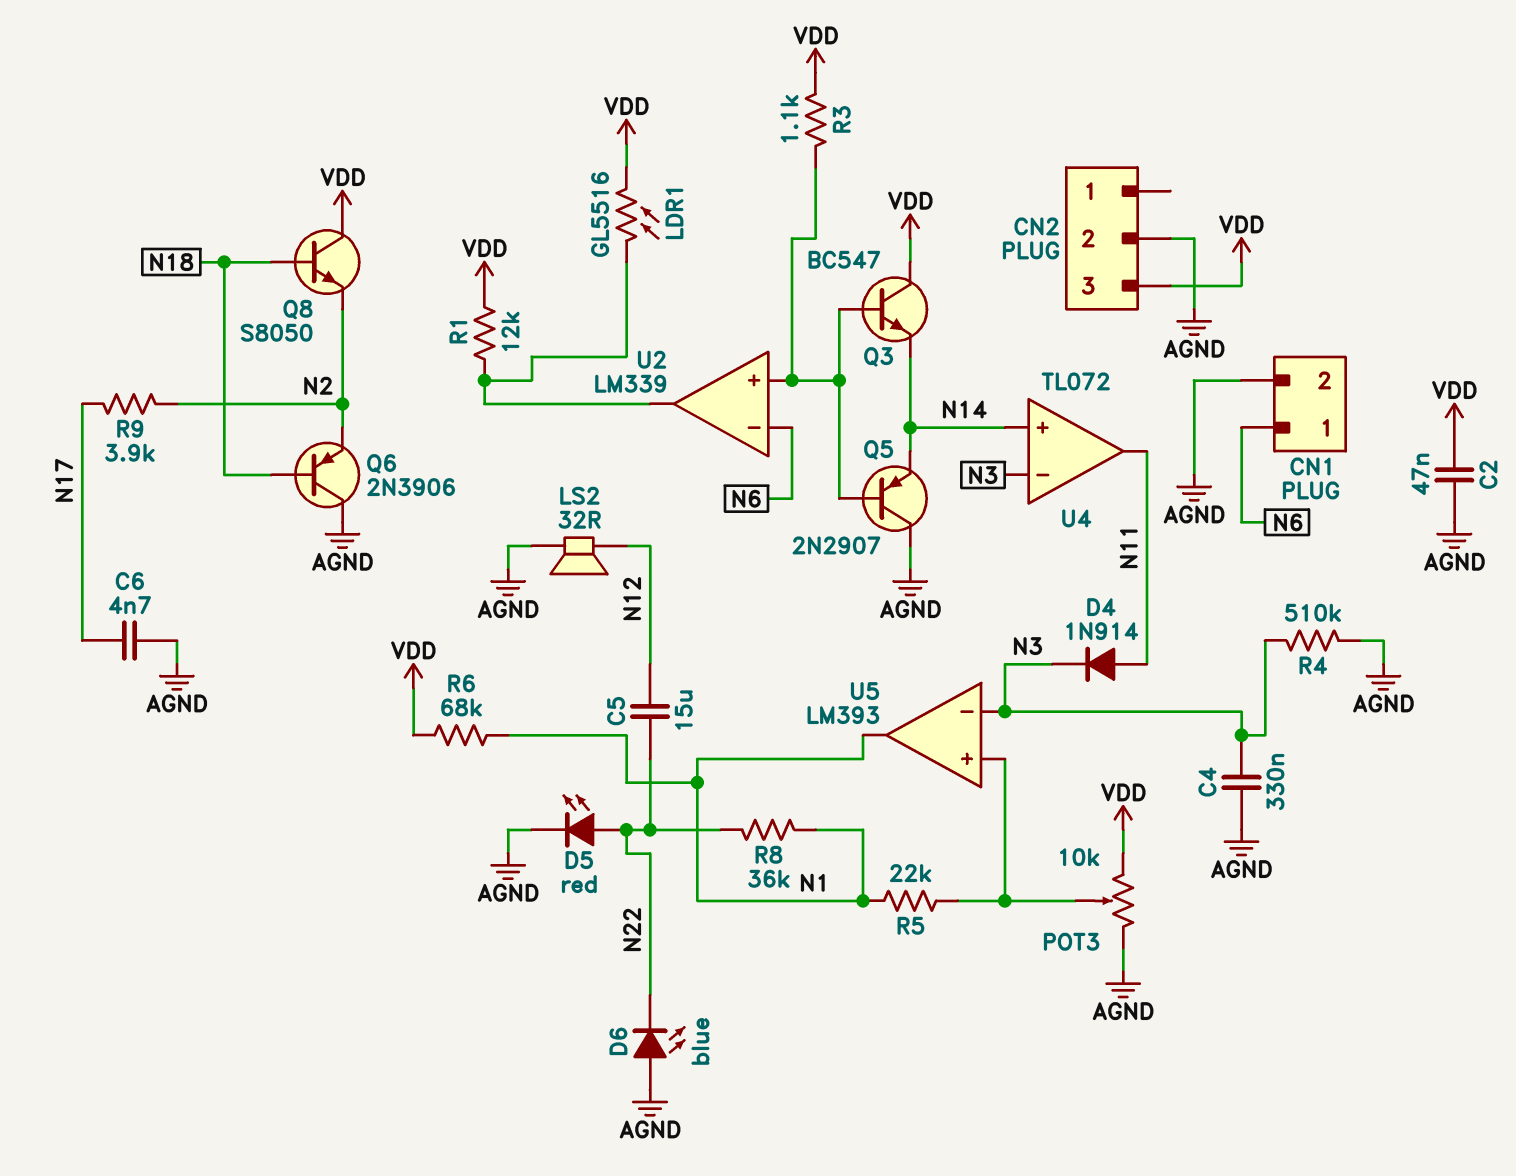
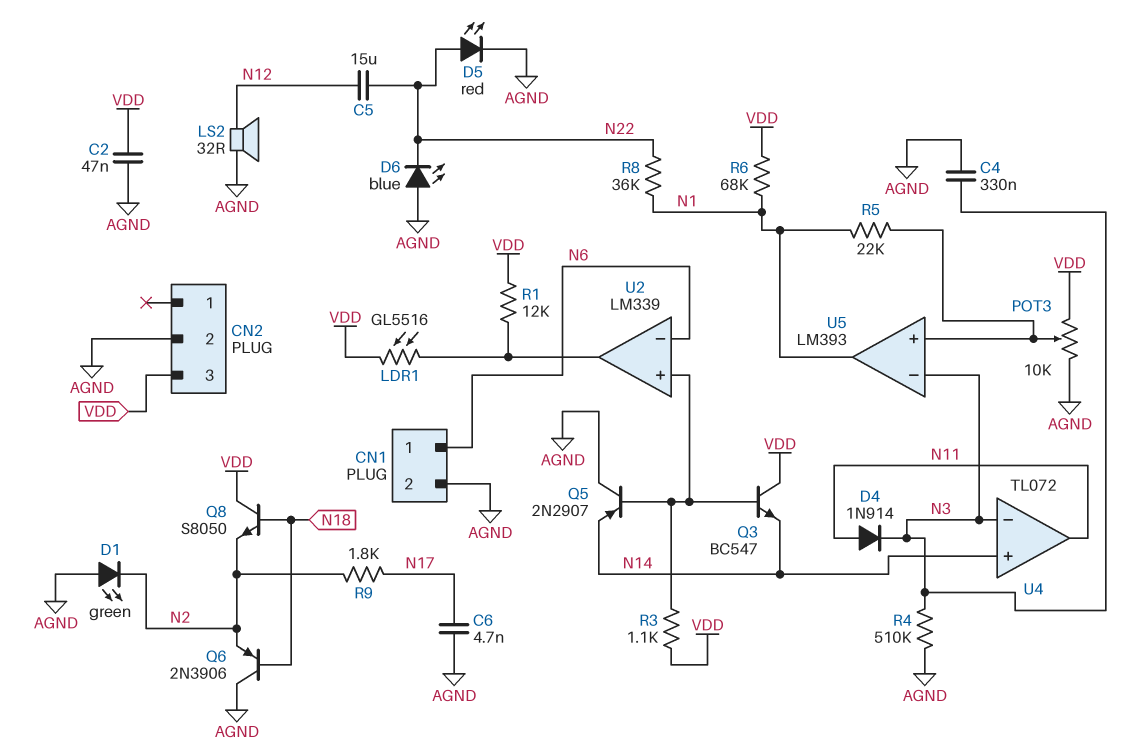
D1: none -> LED green (A AGND, K N2)
R9: 3.9k (N2, N17) -> 1.8k (N2, N17)

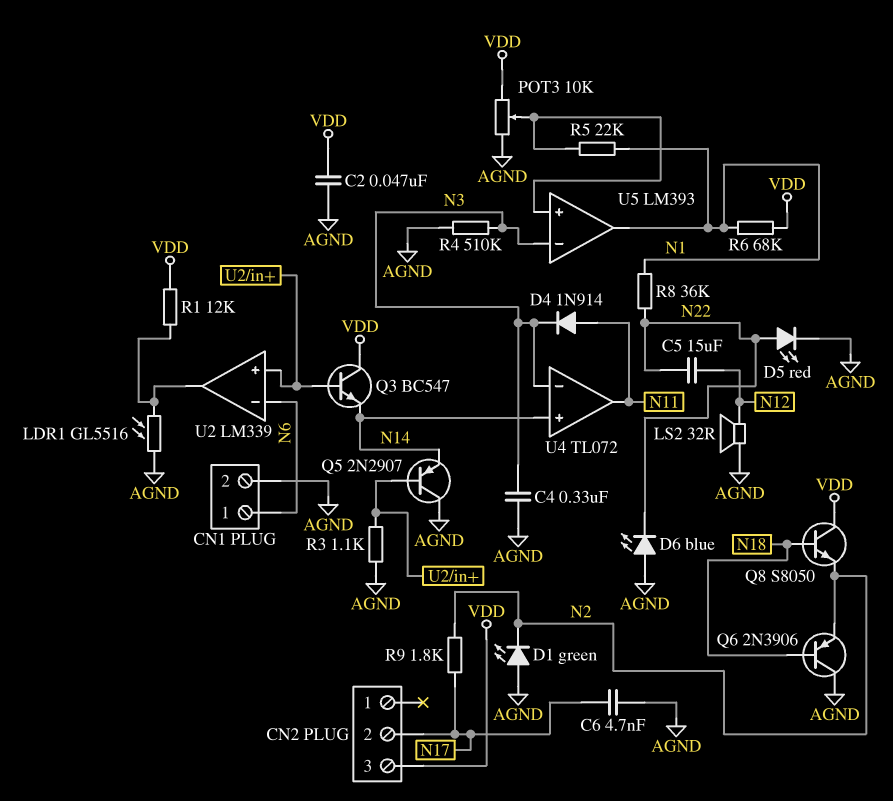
CN2 pin 2: AGND -> N17
LDR1: GL5516 (U2/out, VDD) -> GL5516 (AGND, U2/out)
R3: 1.1k (U2/in+, VDD) -> 1.1k (AGND, U2/in+)

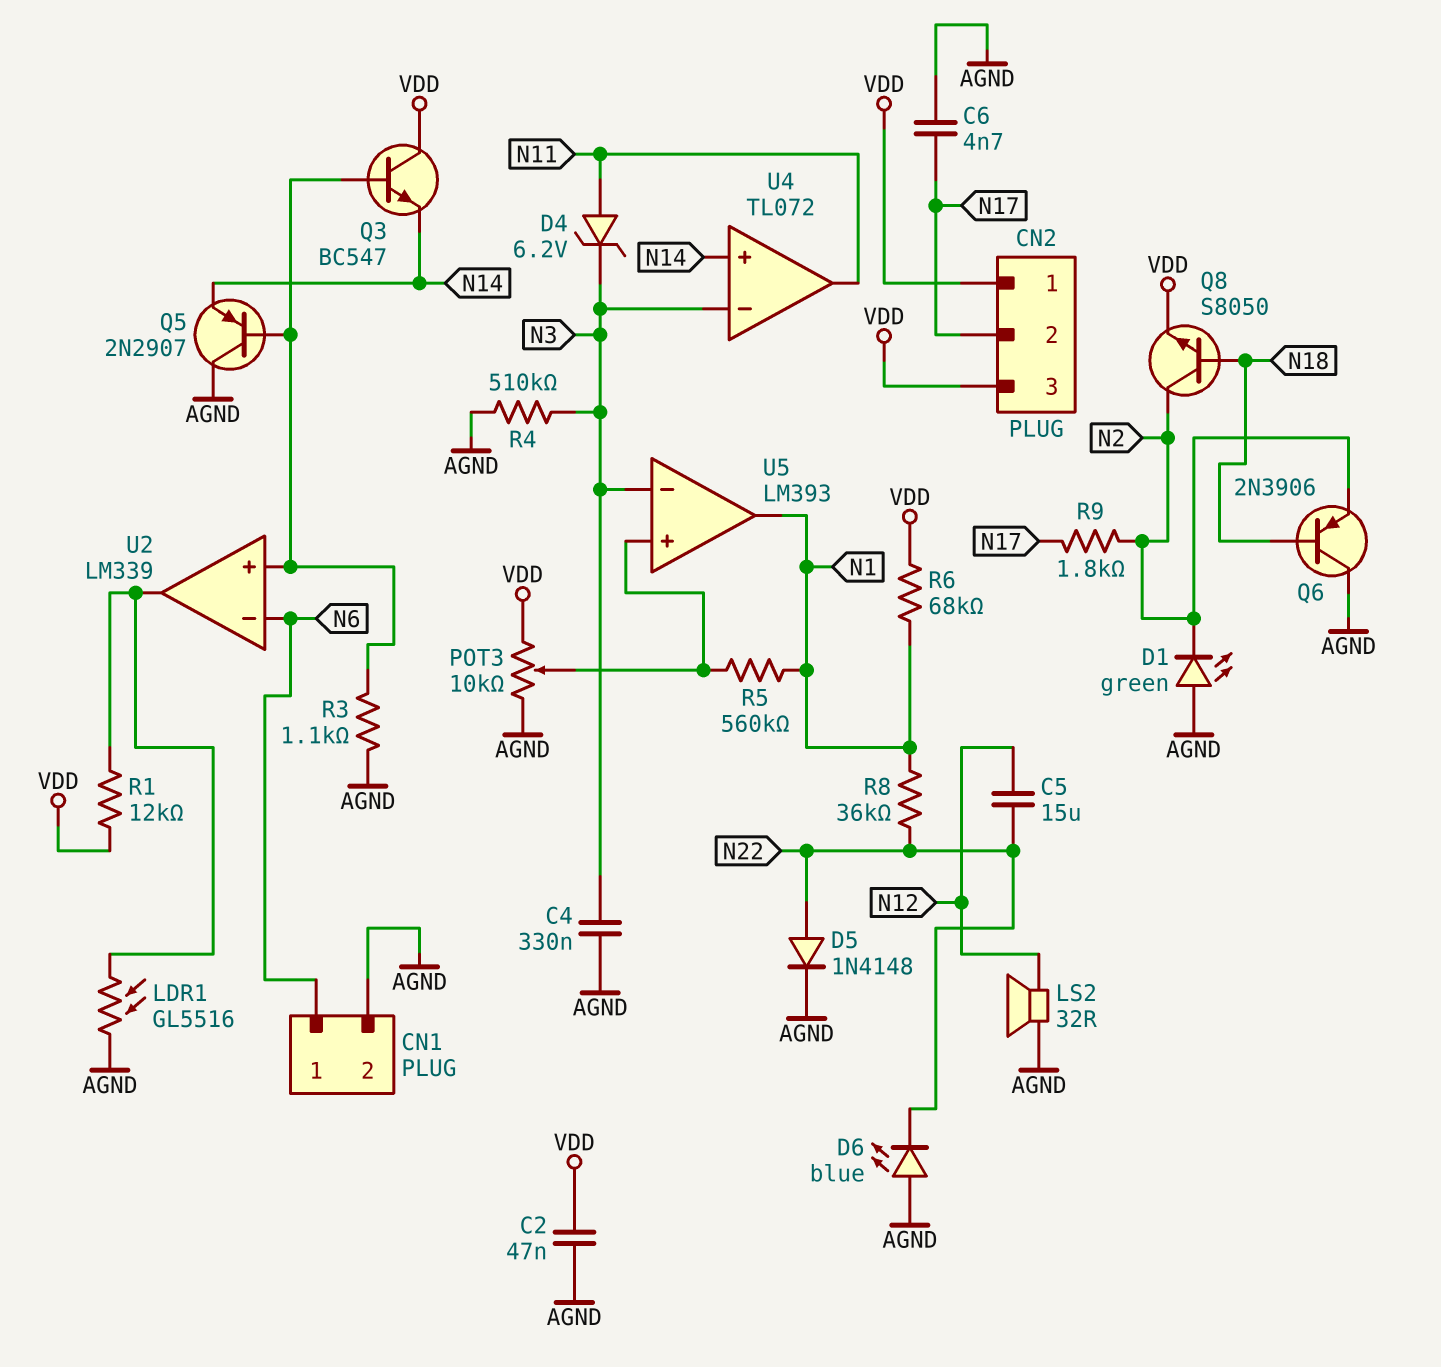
CN2 pin 1: none -> VDD
D4: diode 1N914 (A N11, K N3) -> zener 6.2V (A N11, K N3)
D5: LED red (A N22, K AGND) -> diode 1N4148 (A N22, K AGND)
Q8: NPN S8050 (B N18, C VDD, E N2) -> NPN S8050 (B N18, C N2, E VDD)
R5: 22k (N1, U5/in+) -> 560k (N1, U5/in+)

